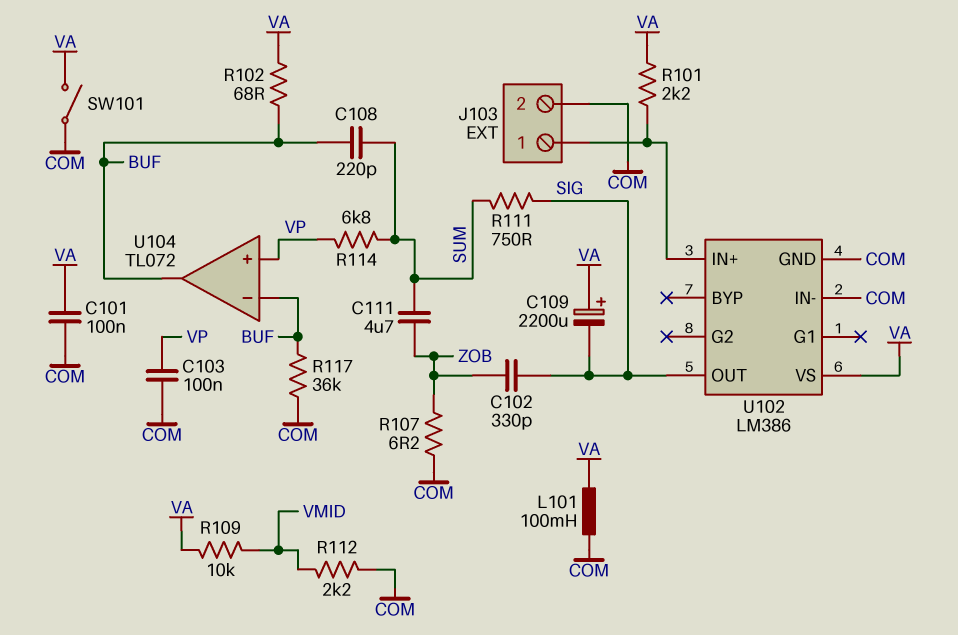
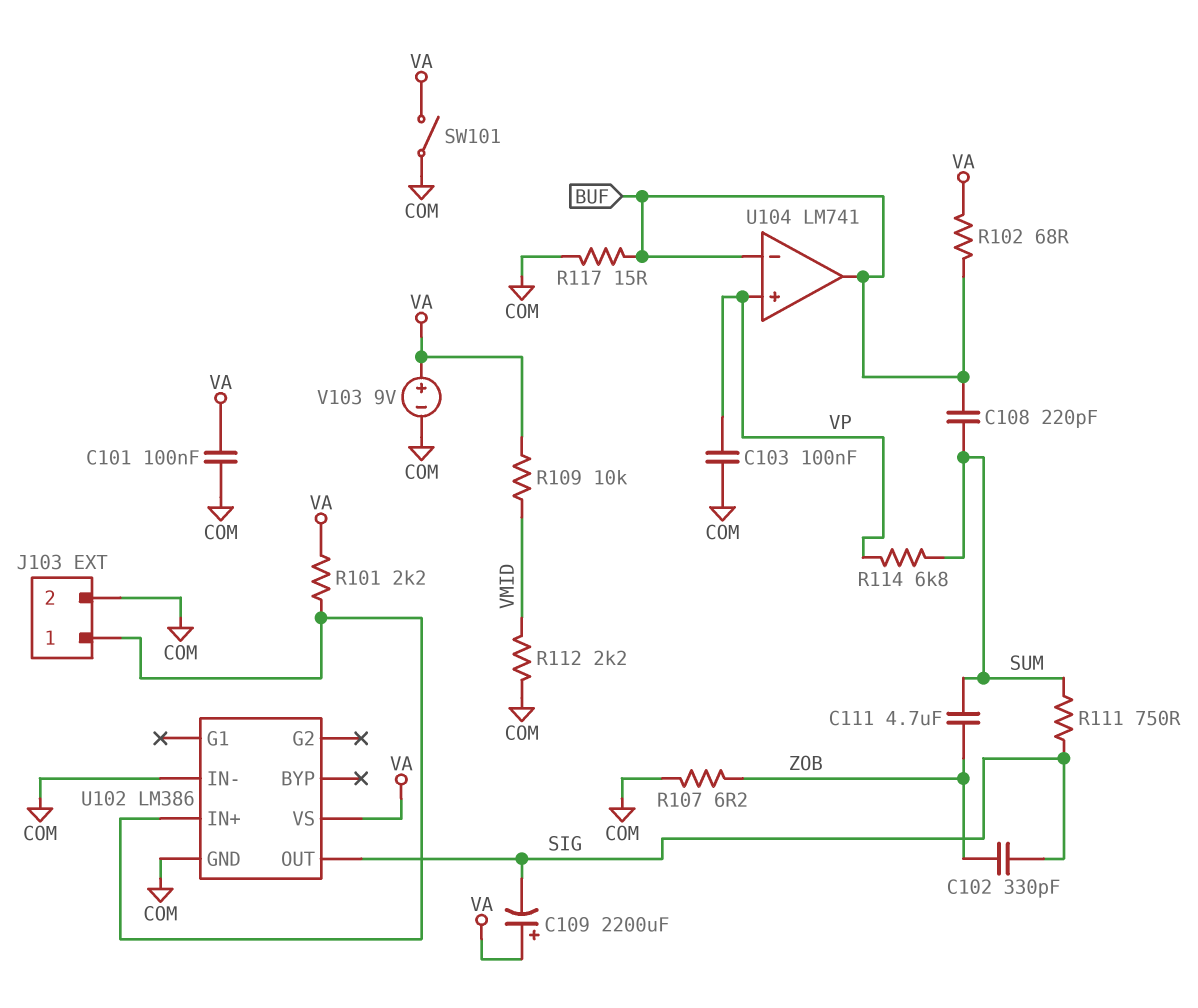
L101: 100mH (COM, VA) -> none
R117: 36k (BUF, COM) -> 15 (BUF, COM)
U104: TL072 -> LM741
V103: none -> 9V (plus VA, minus COM)

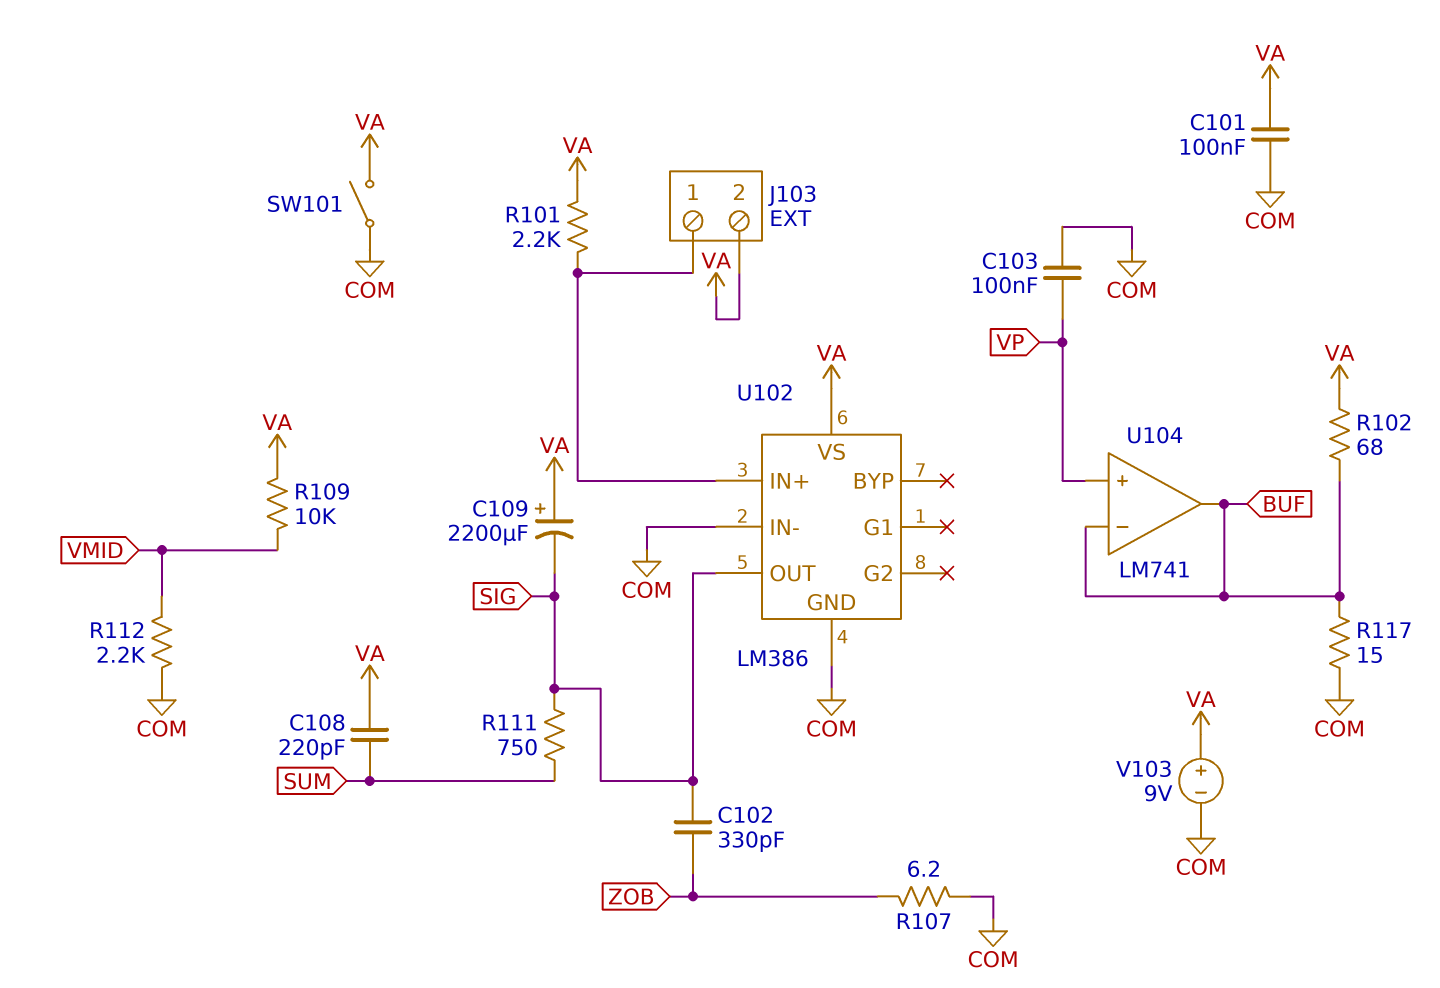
C108: 220pF (BUF, SUM) -> 220pF (SUM, VA)
C111: 4.7uF (SUM, ZOB) -> none
J103 pin 2: COM -> VA
R114: 6.8k (SUM, VP) -> none

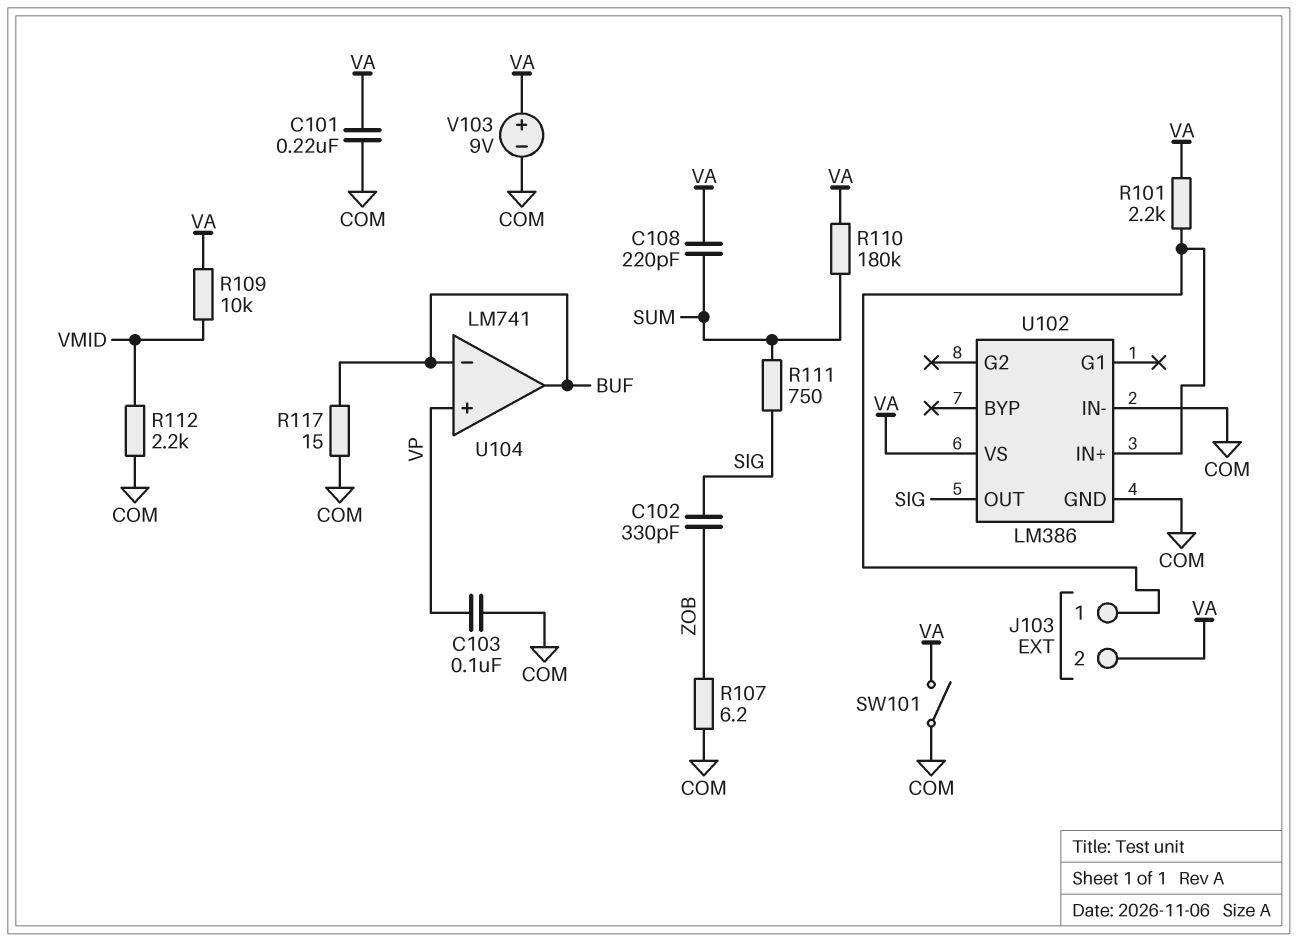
C101: 100nF (COM, VA) -> 220nF (COM, VA)
C109: 2200uF (plus VA, minus SIG) -> none
R102: 68 (BUF, VA) -> none
R110: none -> 180k (SUM, VA)

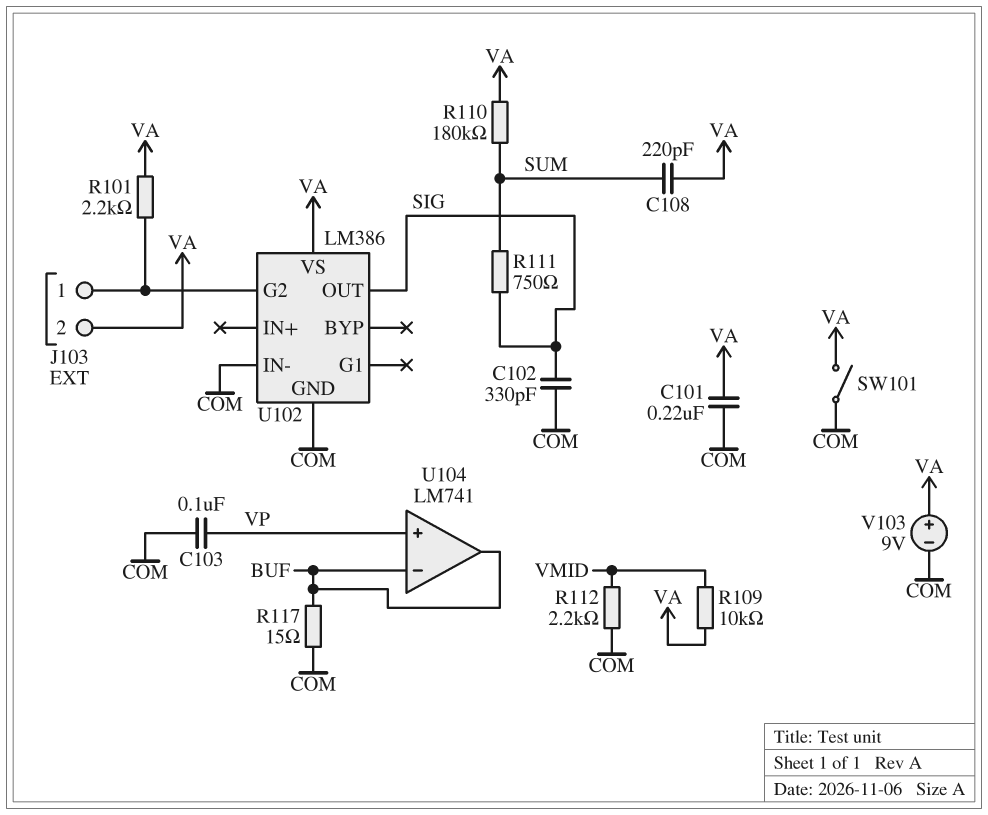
C102: 330pF (SIG, ZOB) -> 330pF (COM, SIG)
R107: 6.2 (COM, ZOB) -> none
U102 pin G2: none -> J103/1
U102 pin IN+: J103/1 -> none

